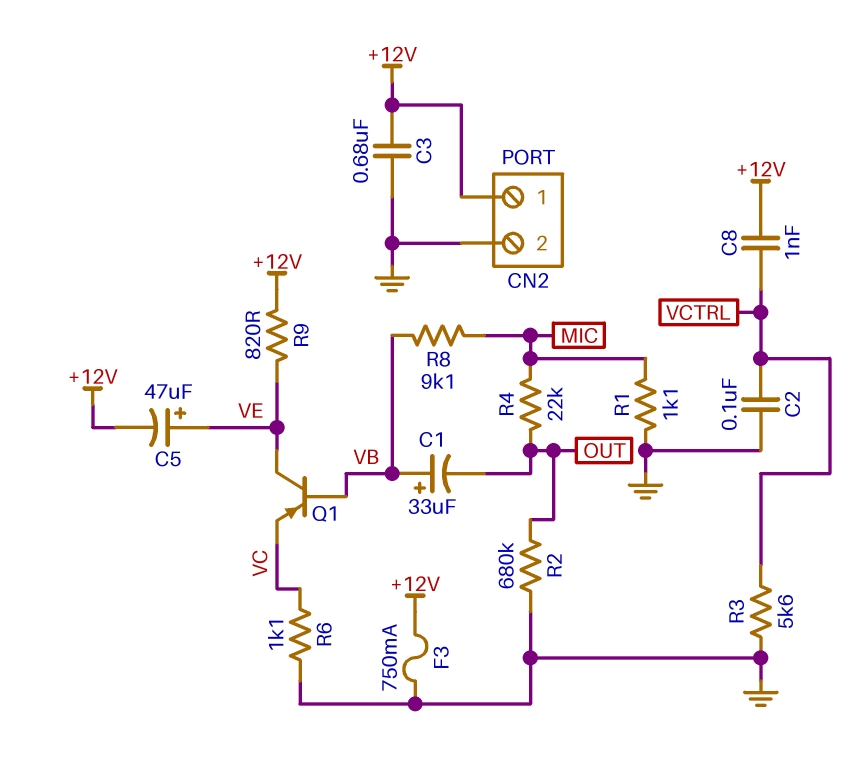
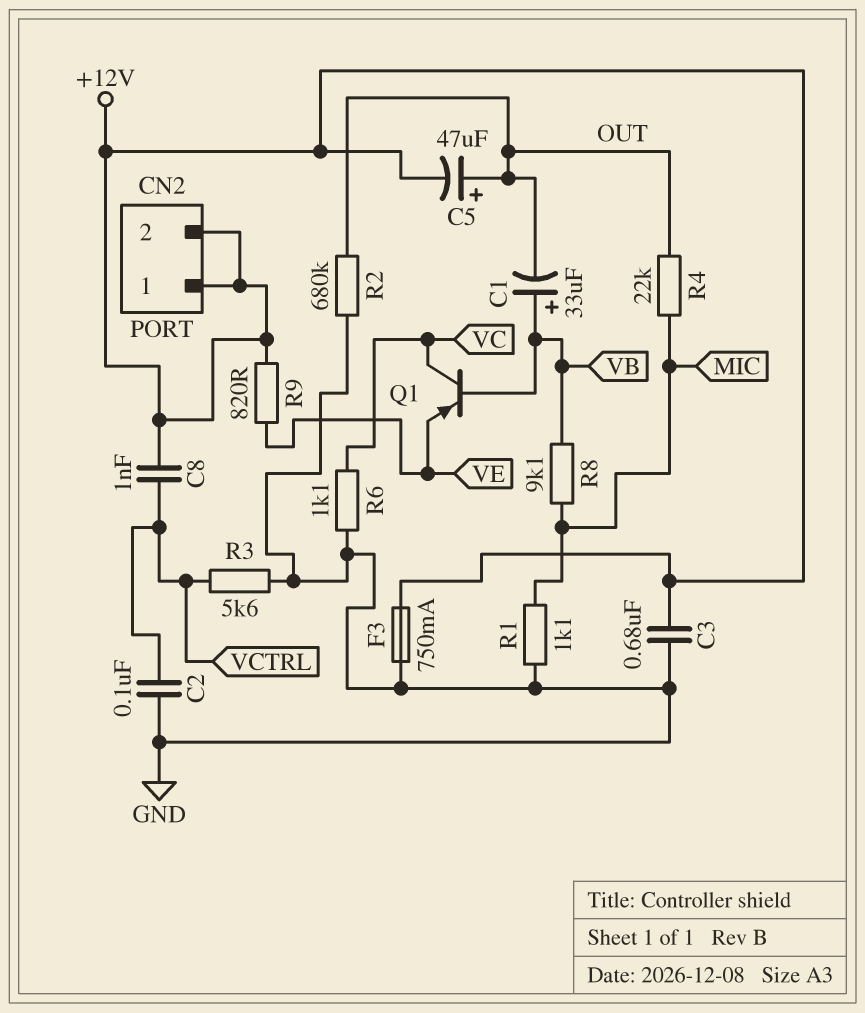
C5: 47uF (plus VE, minus +12V) -> 47uF (plus OUT, minus +12V)
CN2 pin 2: GND -> +12V
Q1: PNP (B VB, C VE, E VC) -> PNP (B VB, C VC, E VE)

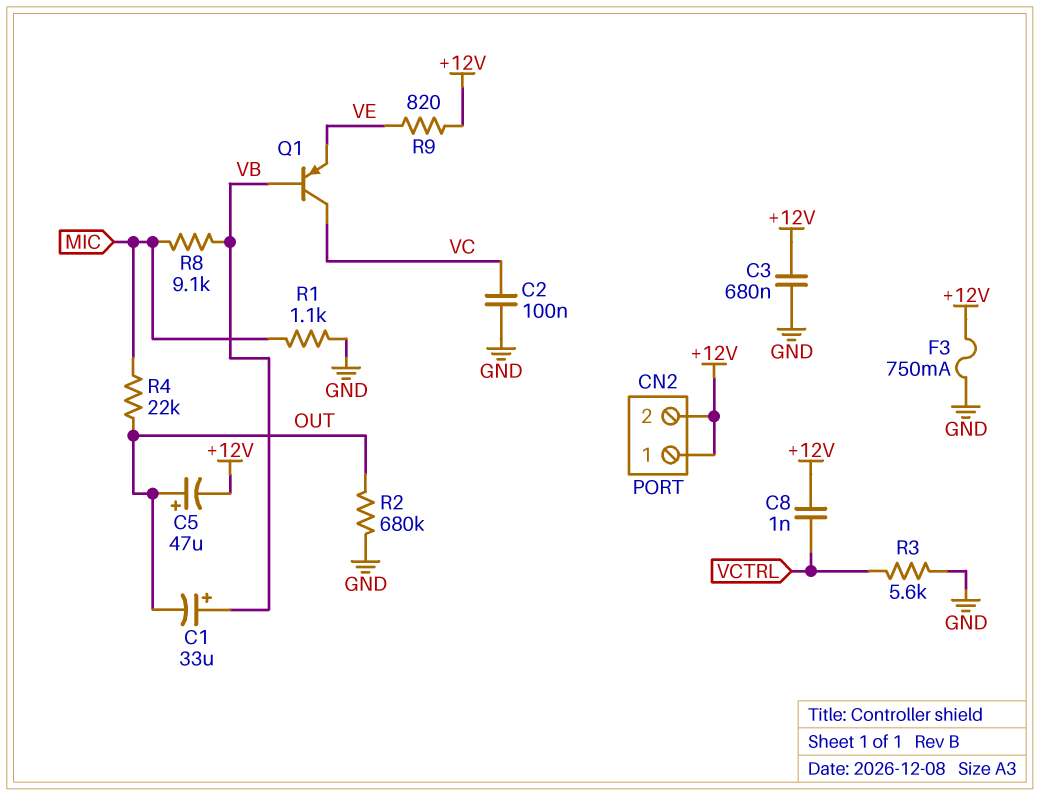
C2: 100nF (GND, VCTRL) -> 100nF (GND, VC)
R6: 1.1k (GND, VC) -> none

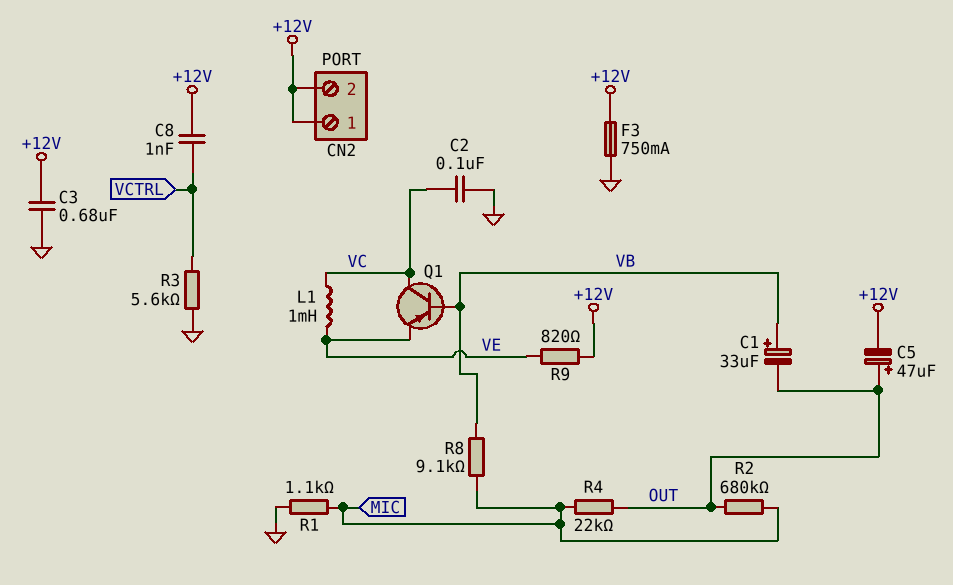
L1: none -> 1mH (VC, VE)
R2: 680k (GND, OUT) -> 680k (MIC, OUT)

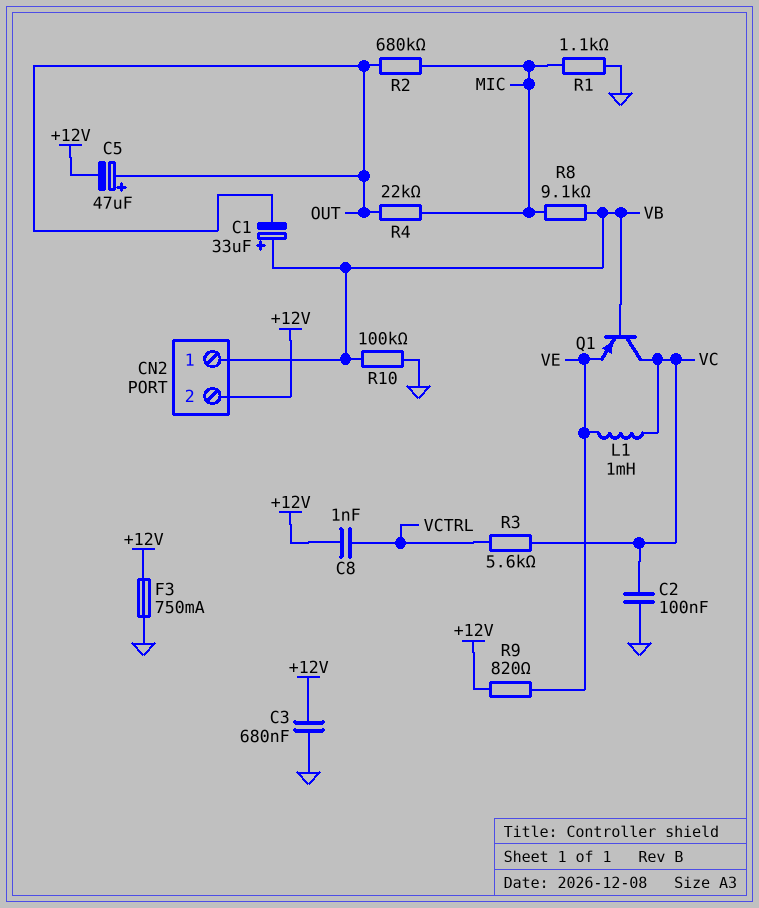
CN2 pin 1: +12V -> VB
R3: 5.6k (GND, VCTRL) -> 5.6k (VC, VCTRL)
R10: none -> 100k (GND, VB)

